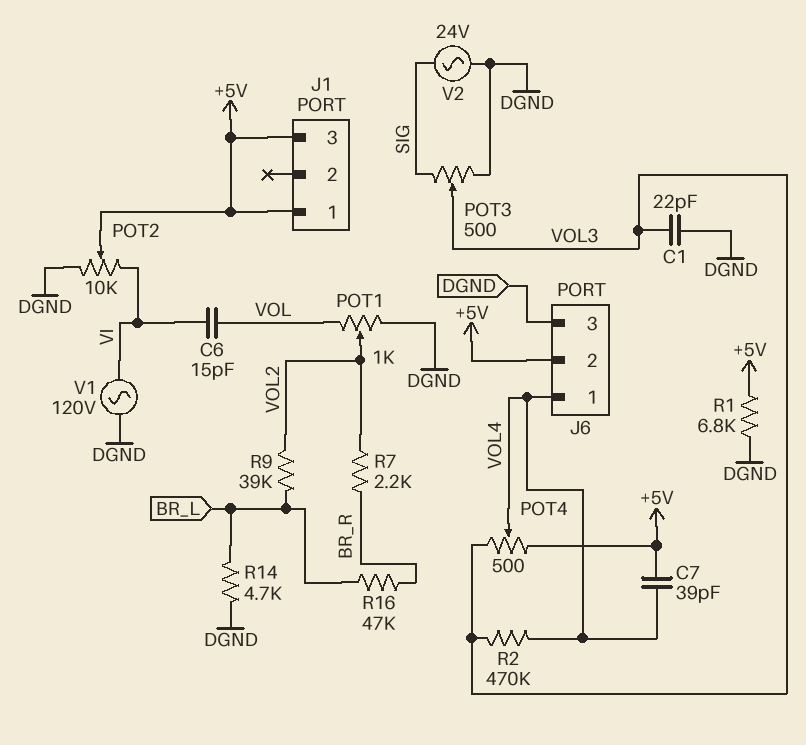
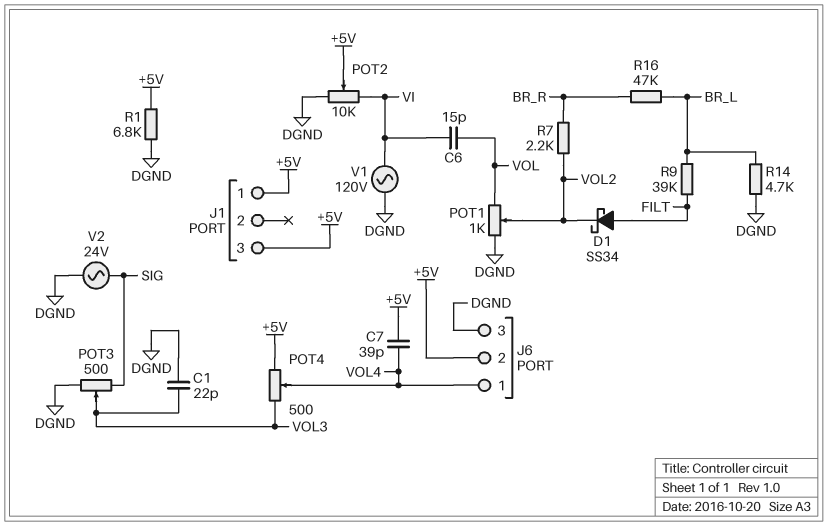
D1: none -> schottky SS34 (A FILT, K VOL2)
R2: 470k (VOL3, VOL4) -> none
R9: 39k (BR_L, VOL2) -> 39k (BR_L, FILT)

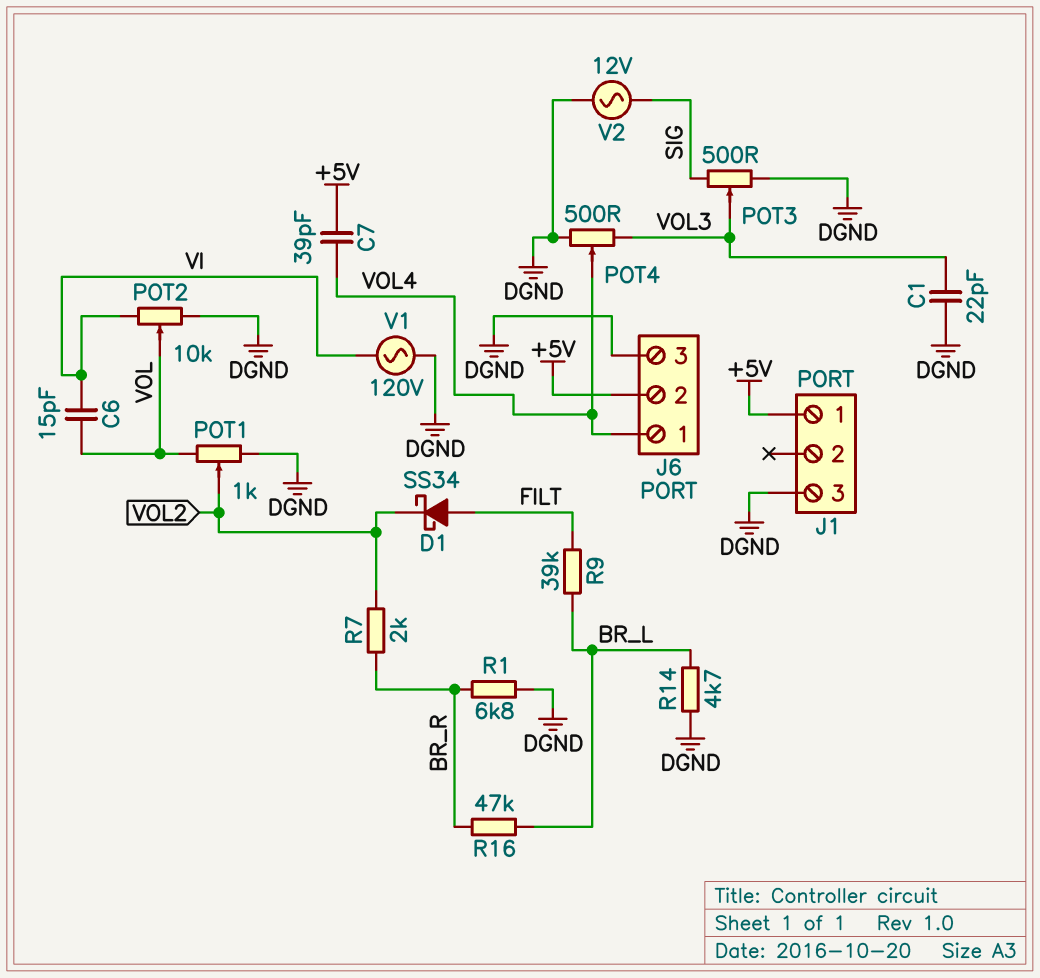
J1 pin 3: +5V -> DGND
POT2: 10k (DGND, VI, wiper +5V) -> 10k (DGND, VI, wiper VOL)
POT4: 500 (+5V, VOL3, wiper VOL4) -> 500 (DGND, VOL3, wiper VOL4)
R1: 6.8k (+5V, DGND) -> 6.8k (BR_R, DGND)
R7: 2.2k (BR_R, VOL2) -> 2k (BR_R, VOL2)
V2: AC 24V (DGND, SIG) -> AC 12V (DGND, SIG)

